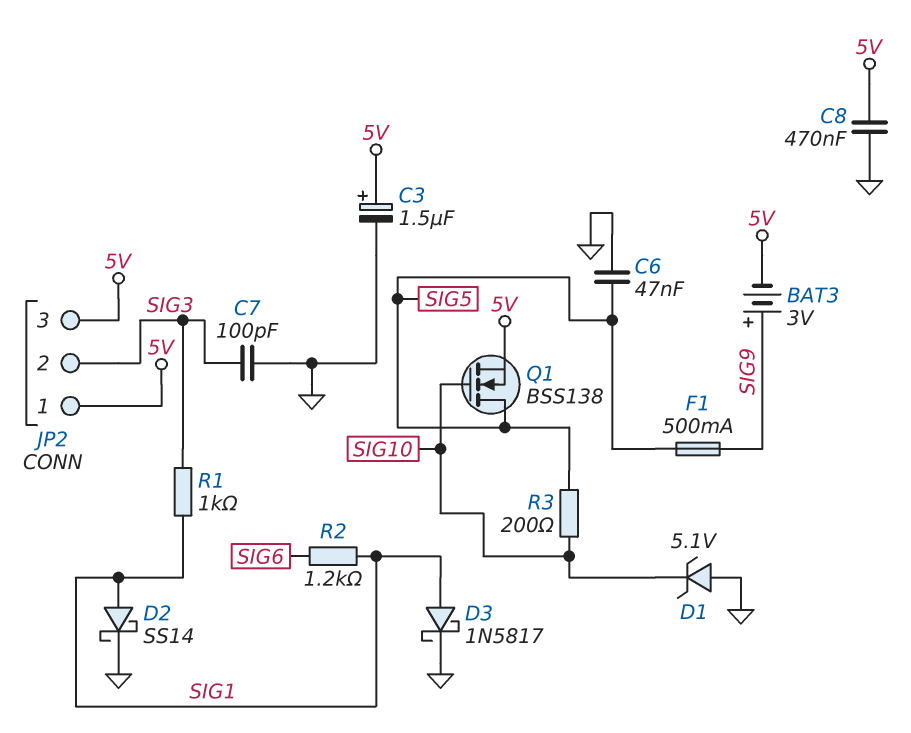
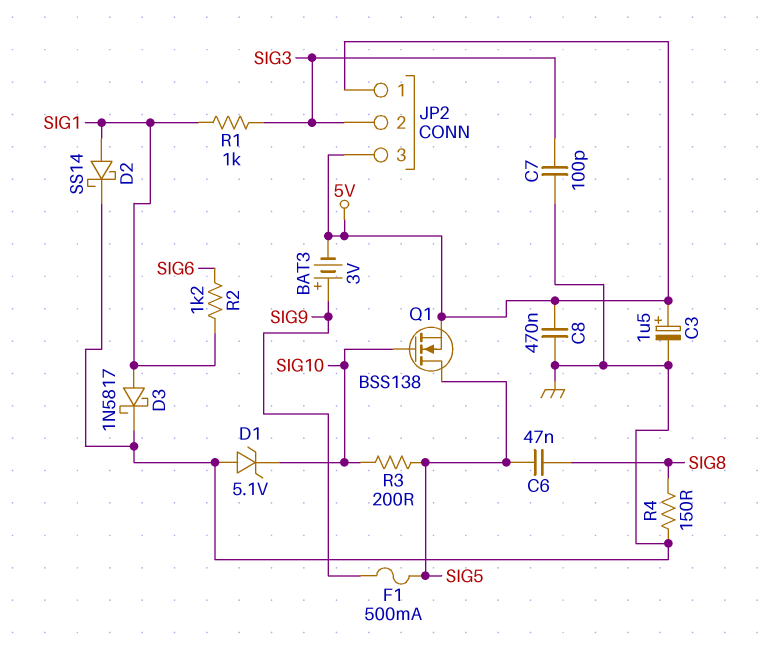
C6: 47nF (GND, SIG5) -> 47nF (SIG5, SIG8)
R4: none -> 150 (GND, SIG8)

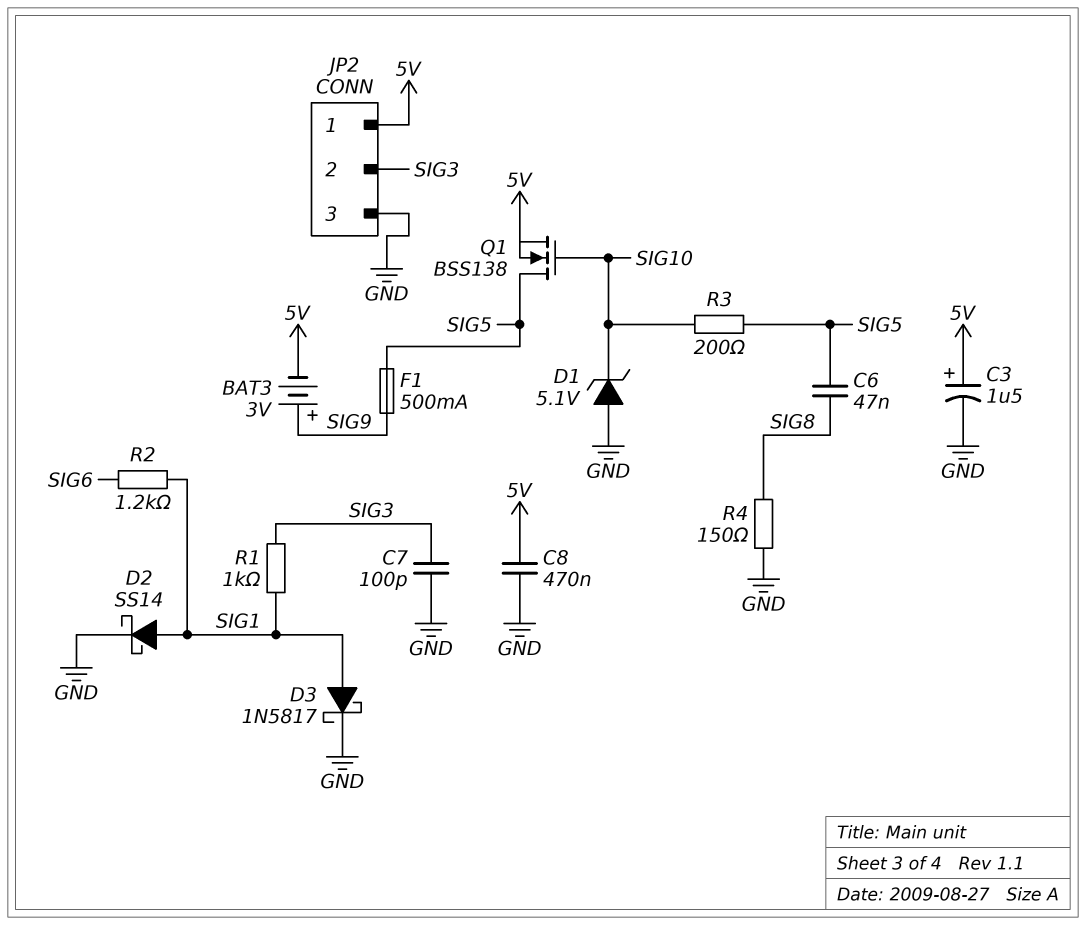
JP2 pin 3: 5V -> GND

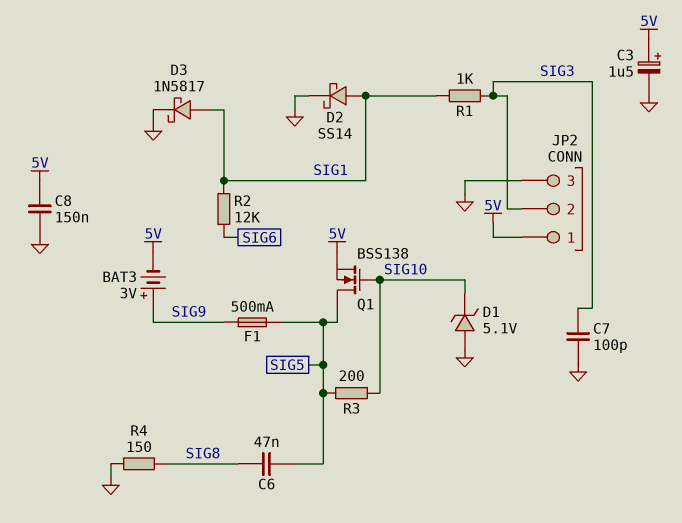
C8: 470nF (5V, GND) -> 150nF (5V, GND)
R2: 1.2k (SIG1, SIG6) -> 12k (SIG1, SIG6)

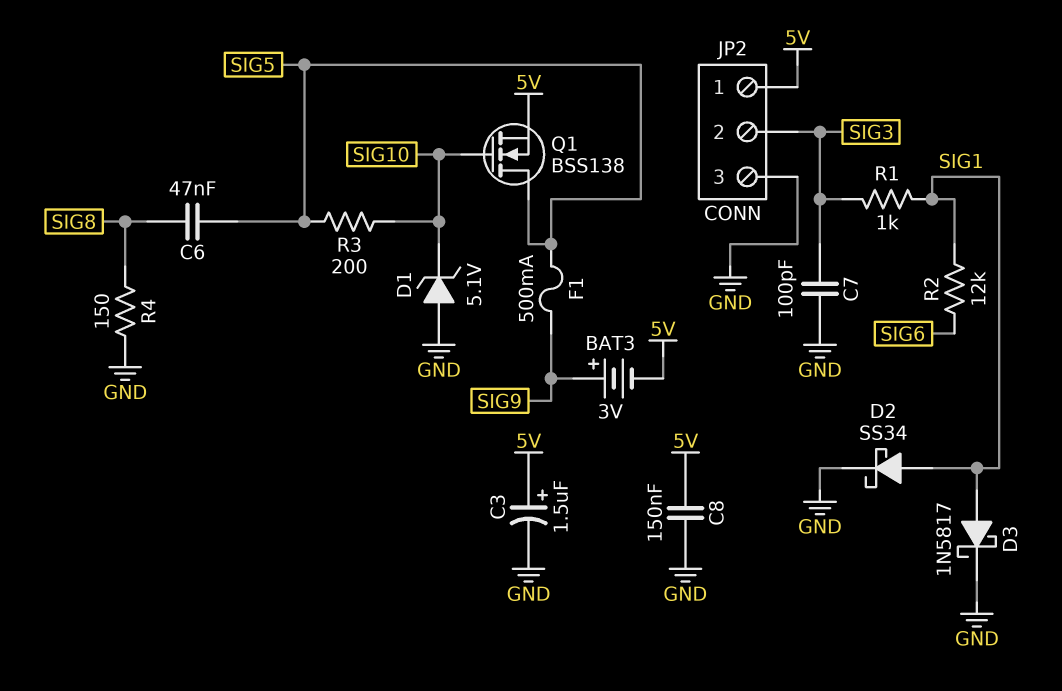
D2: schottky SS14 (A SIG1, K GND) -> schottky SS34 (A SIG1, K GND)

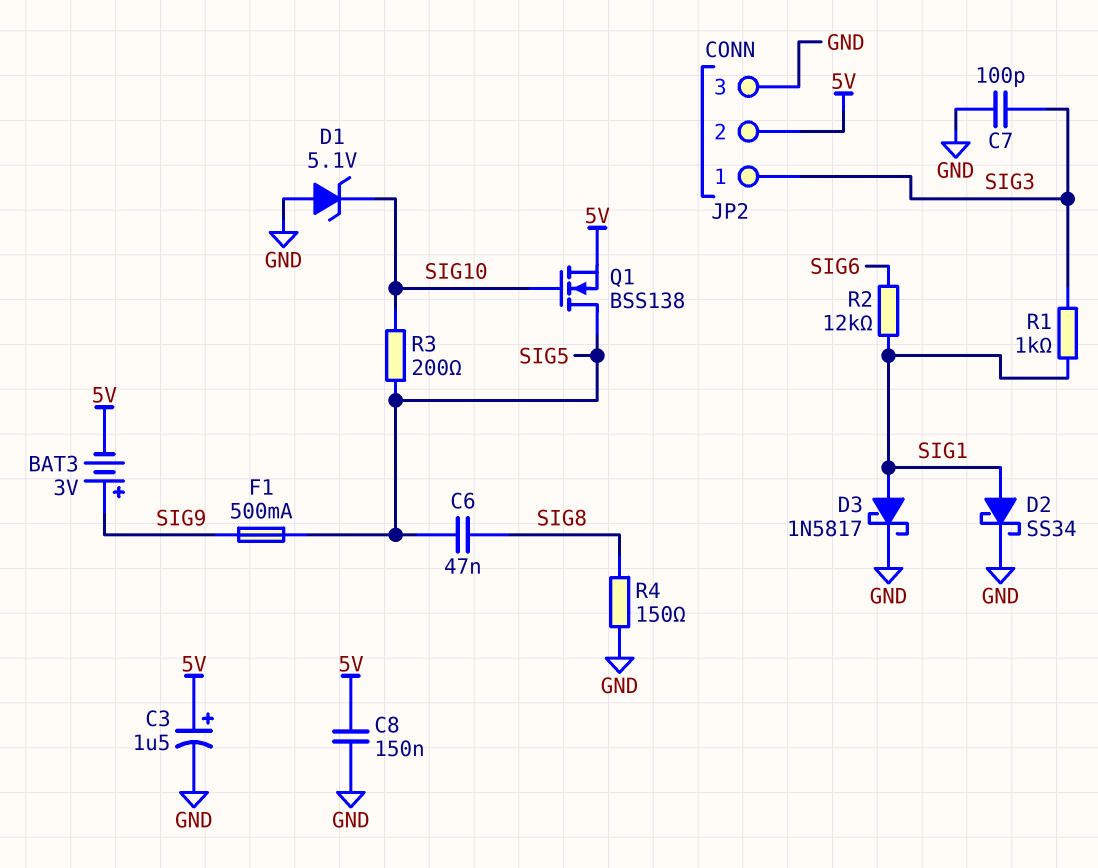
JP2 pin 1: 5V -> SIG3
JP2 pin 2: SIG3 -> 5V

